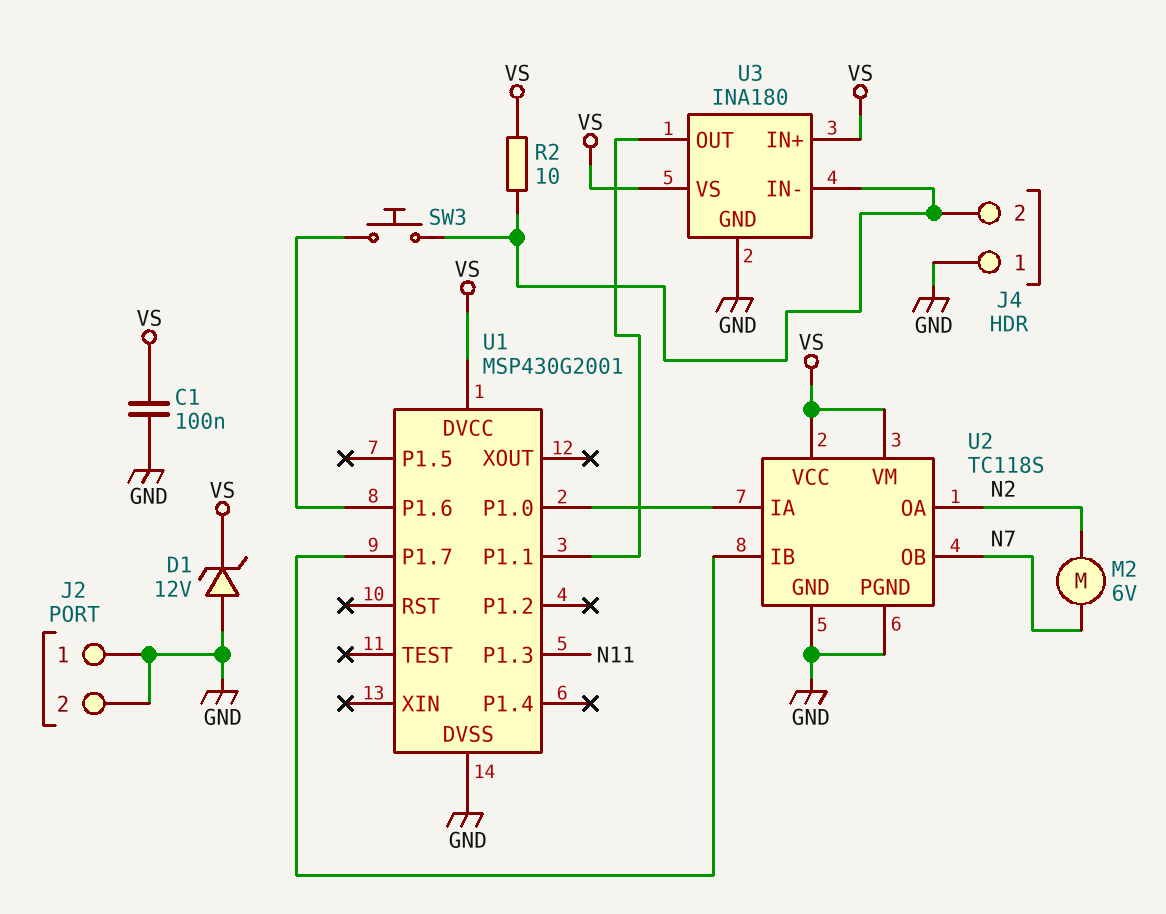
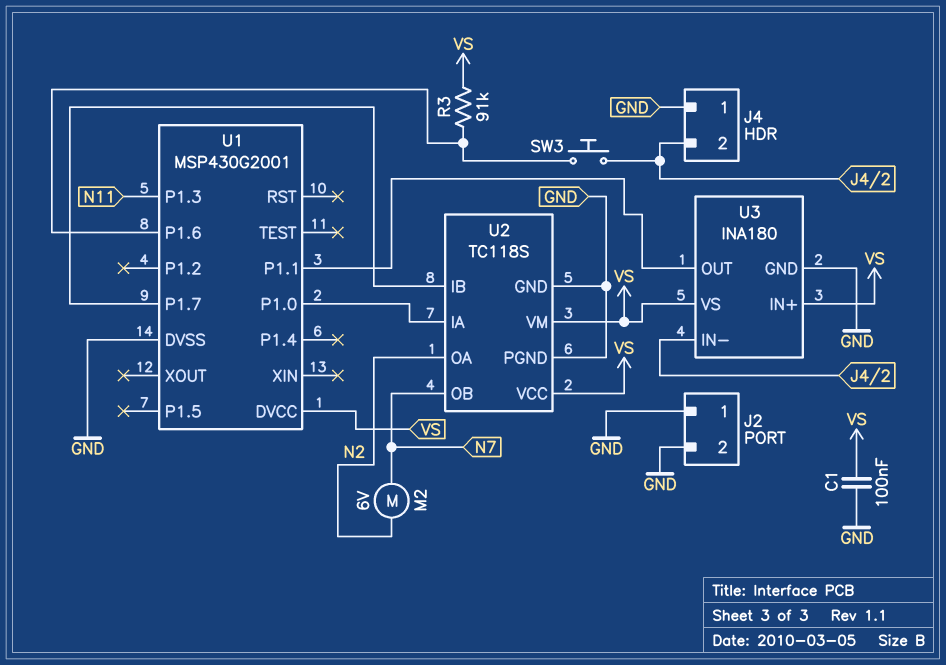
D1: zener 12V (A GND, K VS) -> none
R2: 10 (J4/2, VS) -> none
R3: none -> 91k (U1/P1.6, VS)

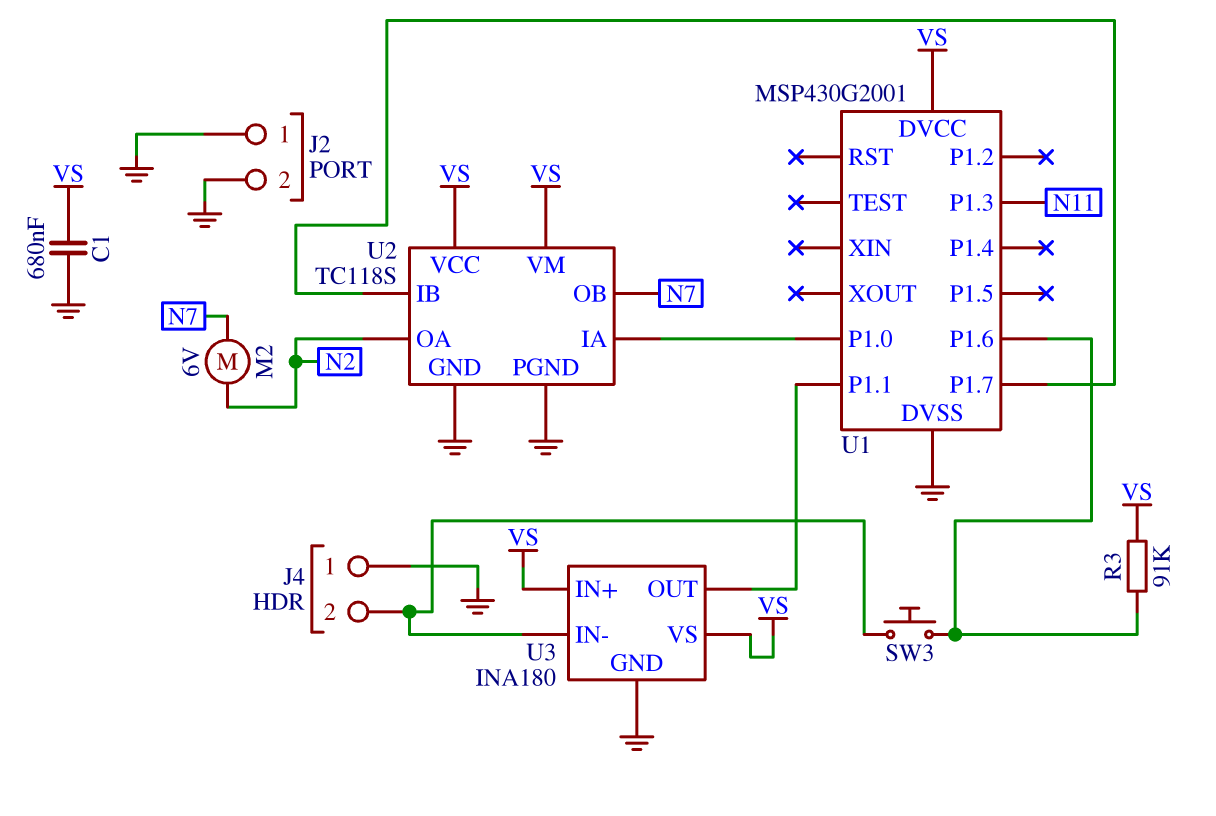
C1: 100nF (GND, VS) -> 680nF (GND, VS)

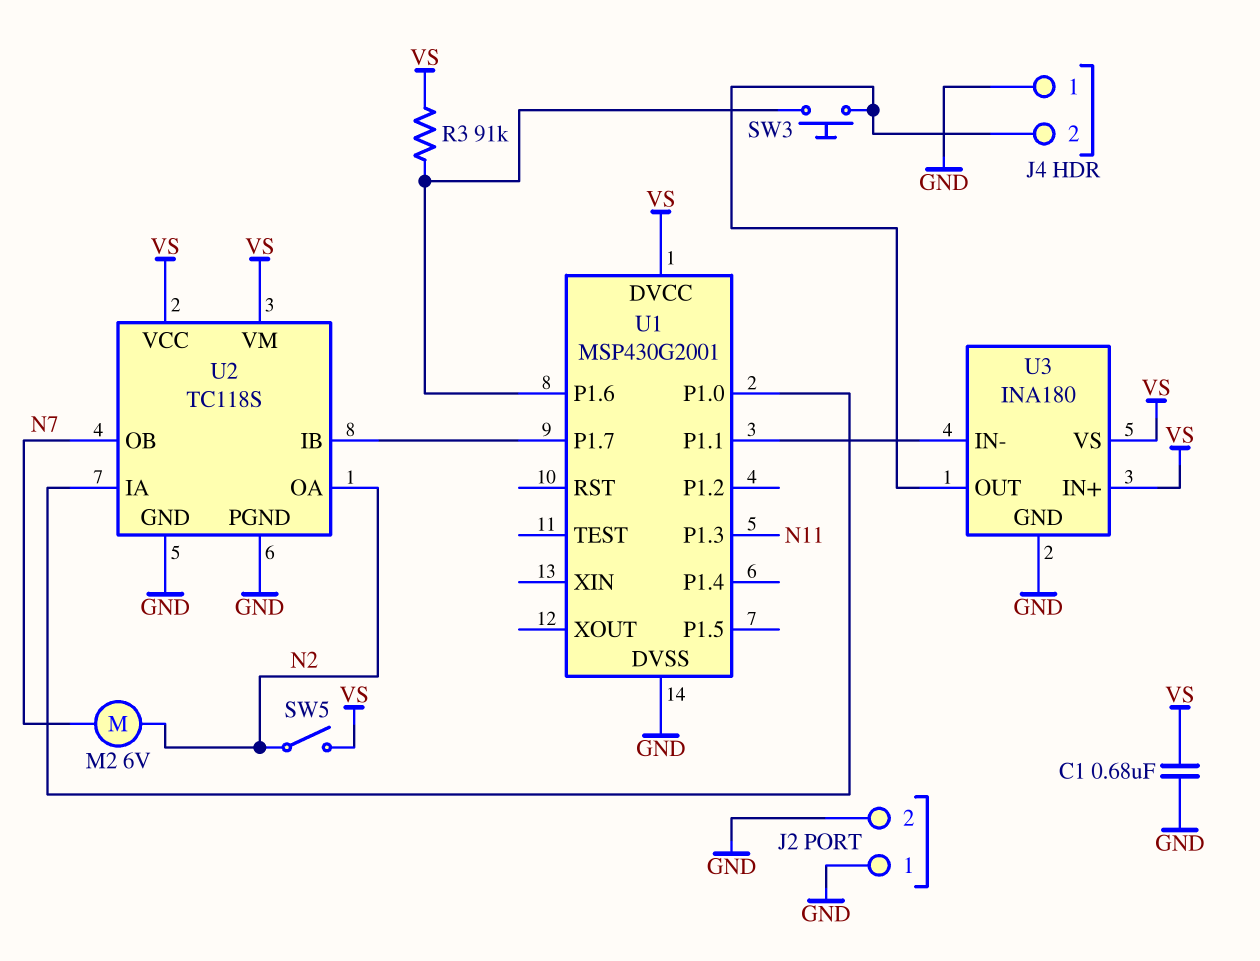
SW5: none -> switch (N2, VS)
U3 pin IN-: J4/2 -> U1/P1.1
U3 pin OUT: U1/P1.1 -> J4/2

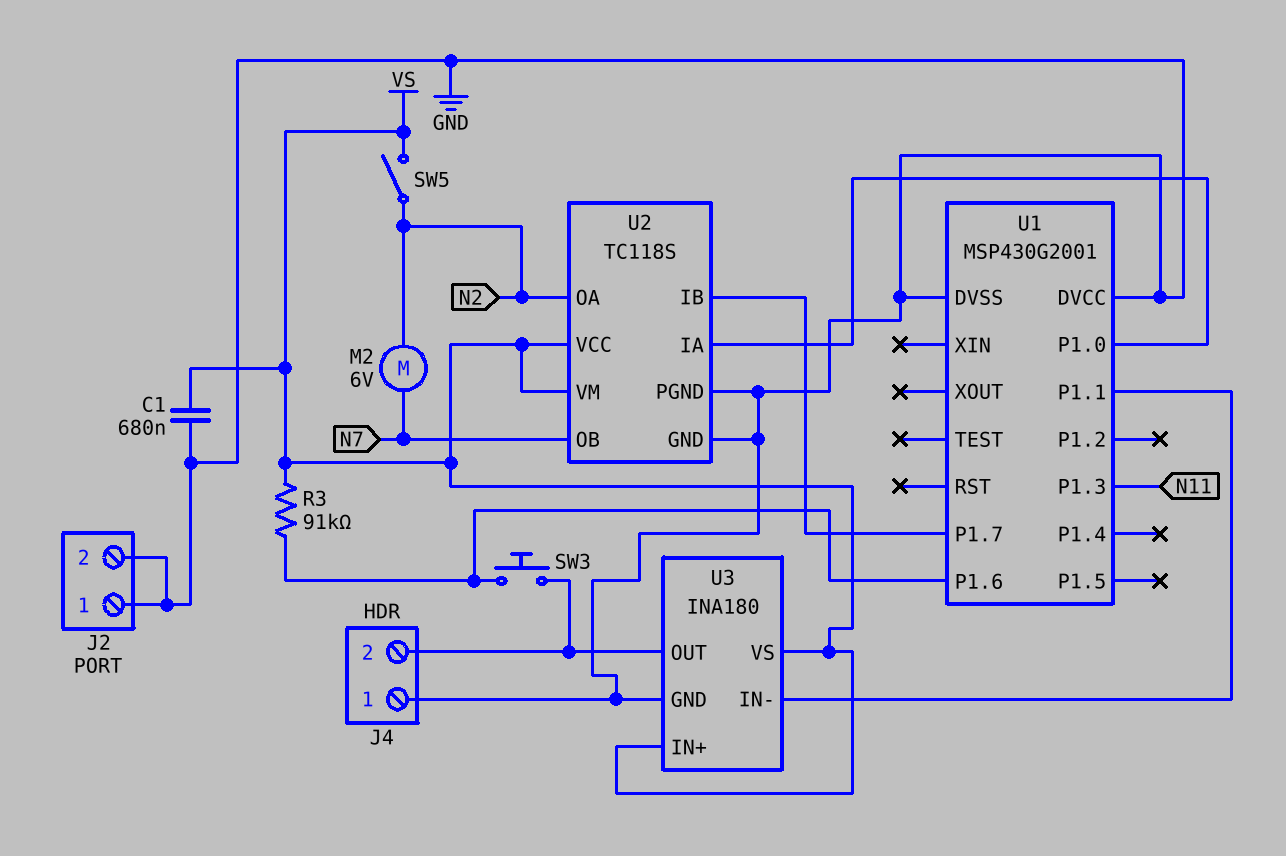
U1 pin DVCC: VS -> GND

